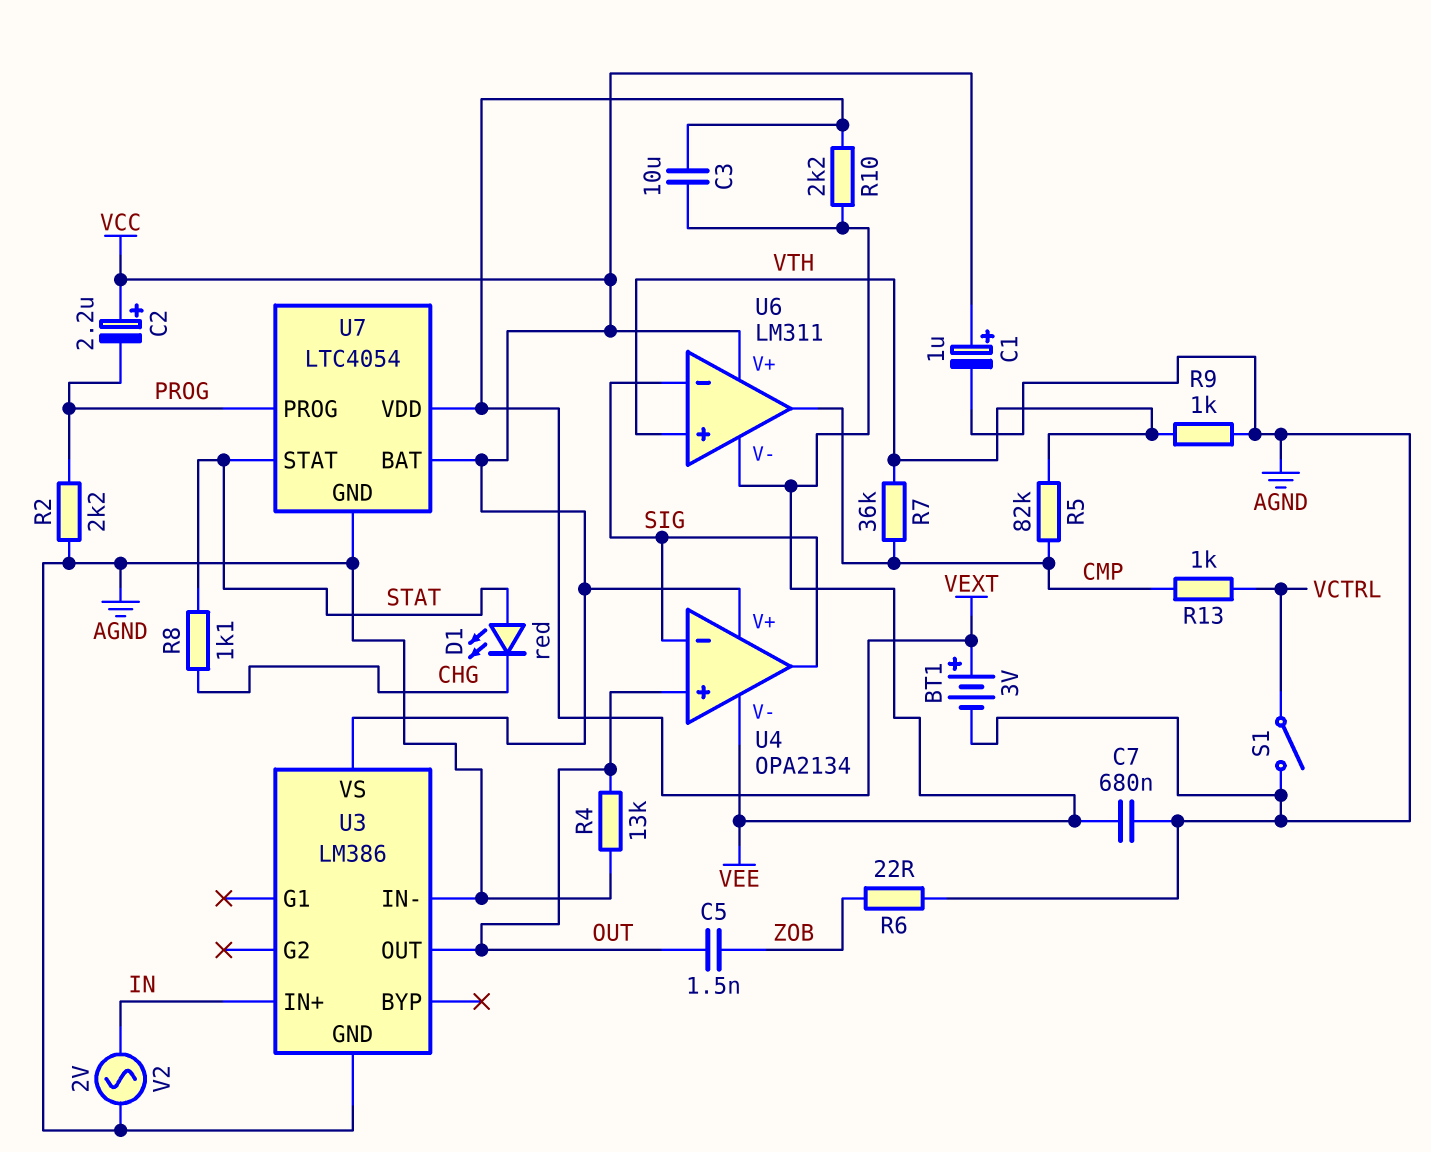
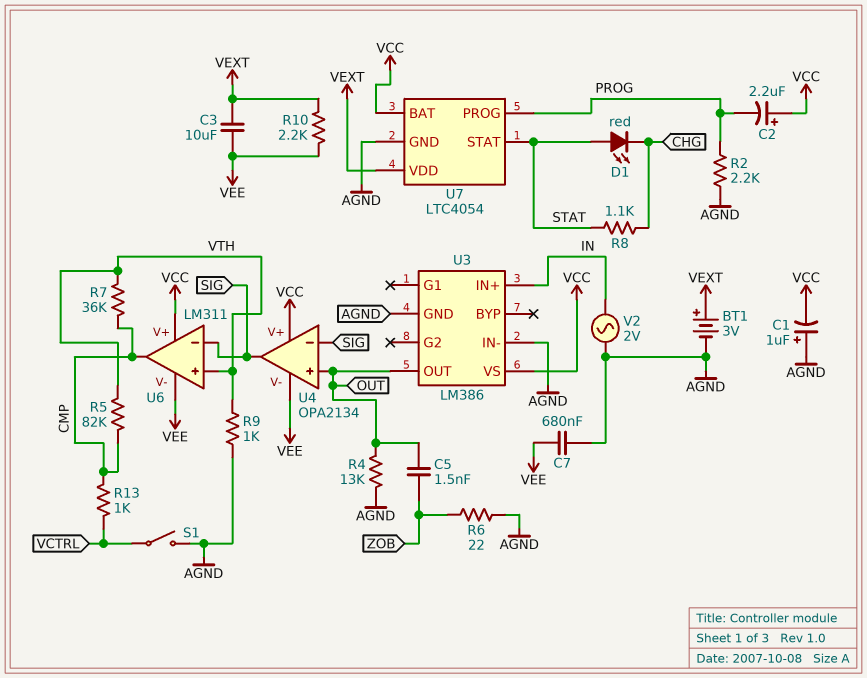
C1: 1uF (plus VCC, minus AGND) -> 1uF (plus AGND, minus VCC)

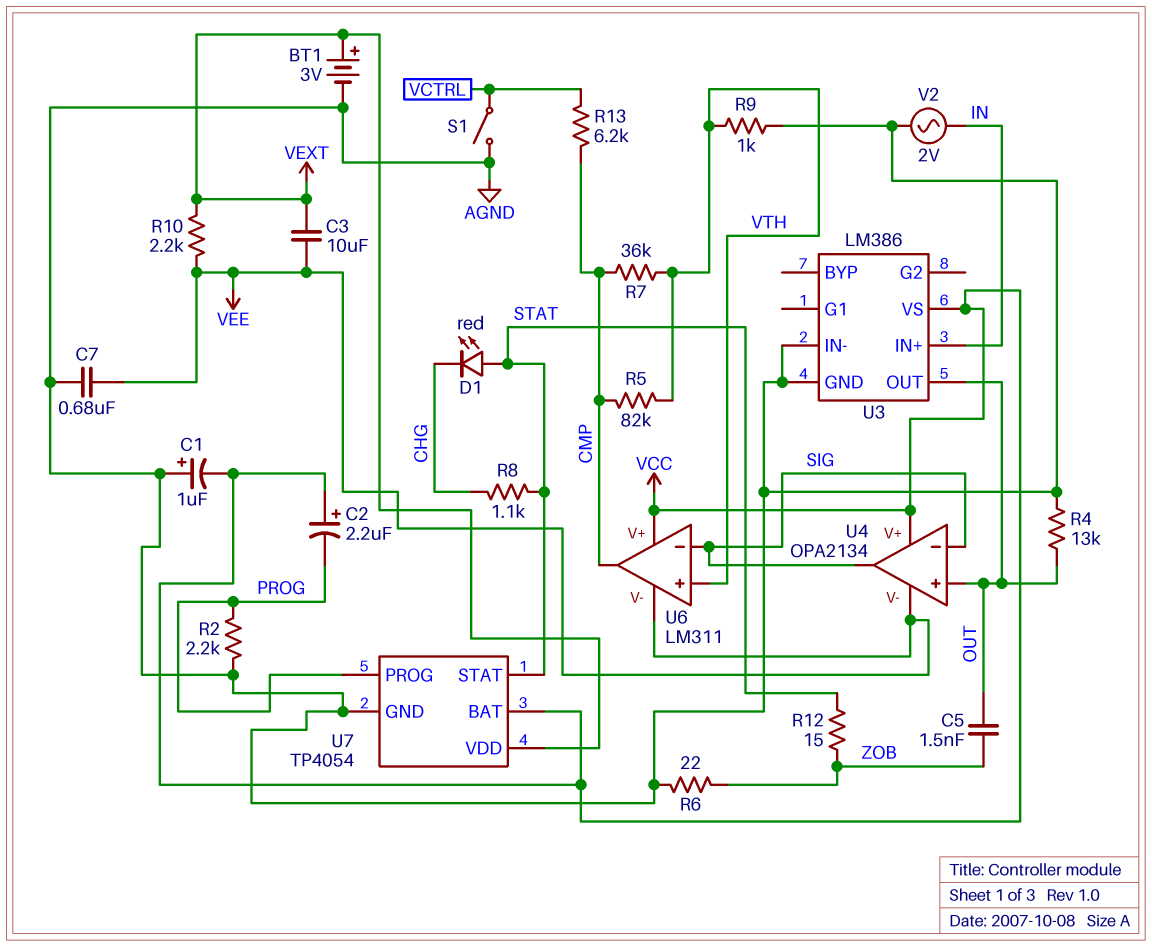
R12: none -> 15 (STAT, ZOB)
R13: 1k (CMP, VCTRL) -> 6.2k (CMP, VCTRL)
U7: LTC4054 -> TP4054

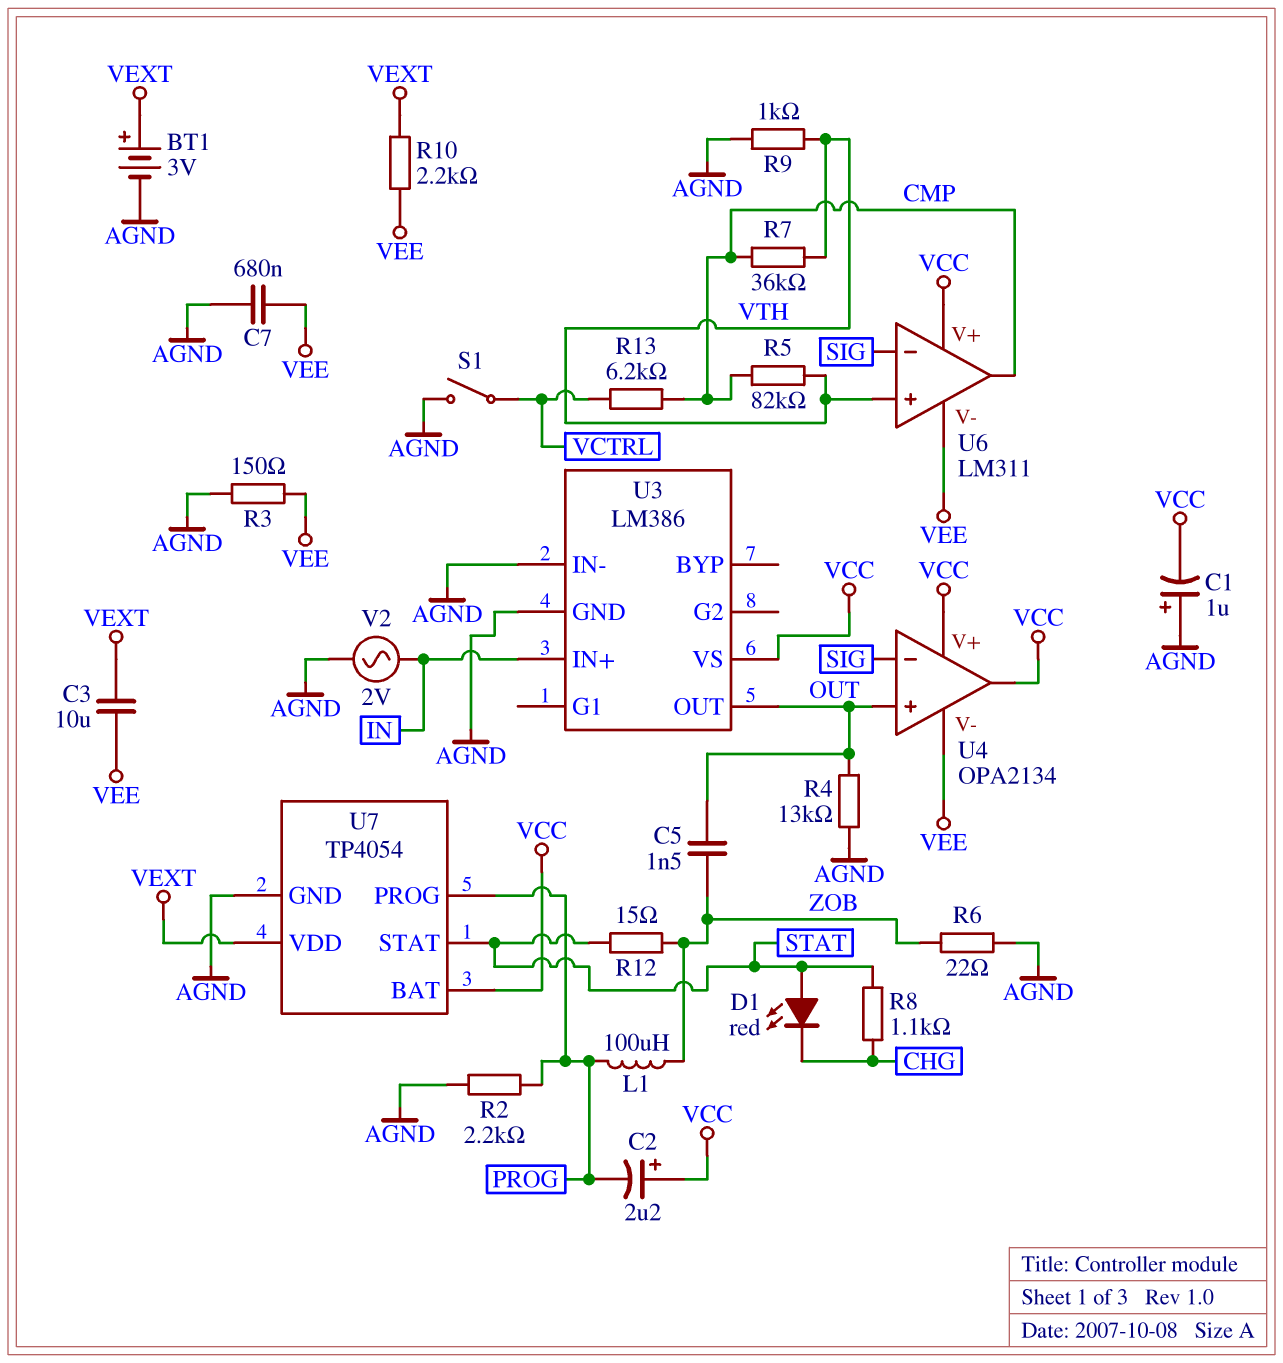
L1: none -> 100uH (PROG, ZOB)
R3: none -> 150 (AGND, VEE)
U4 pin out: SIG -> VCC

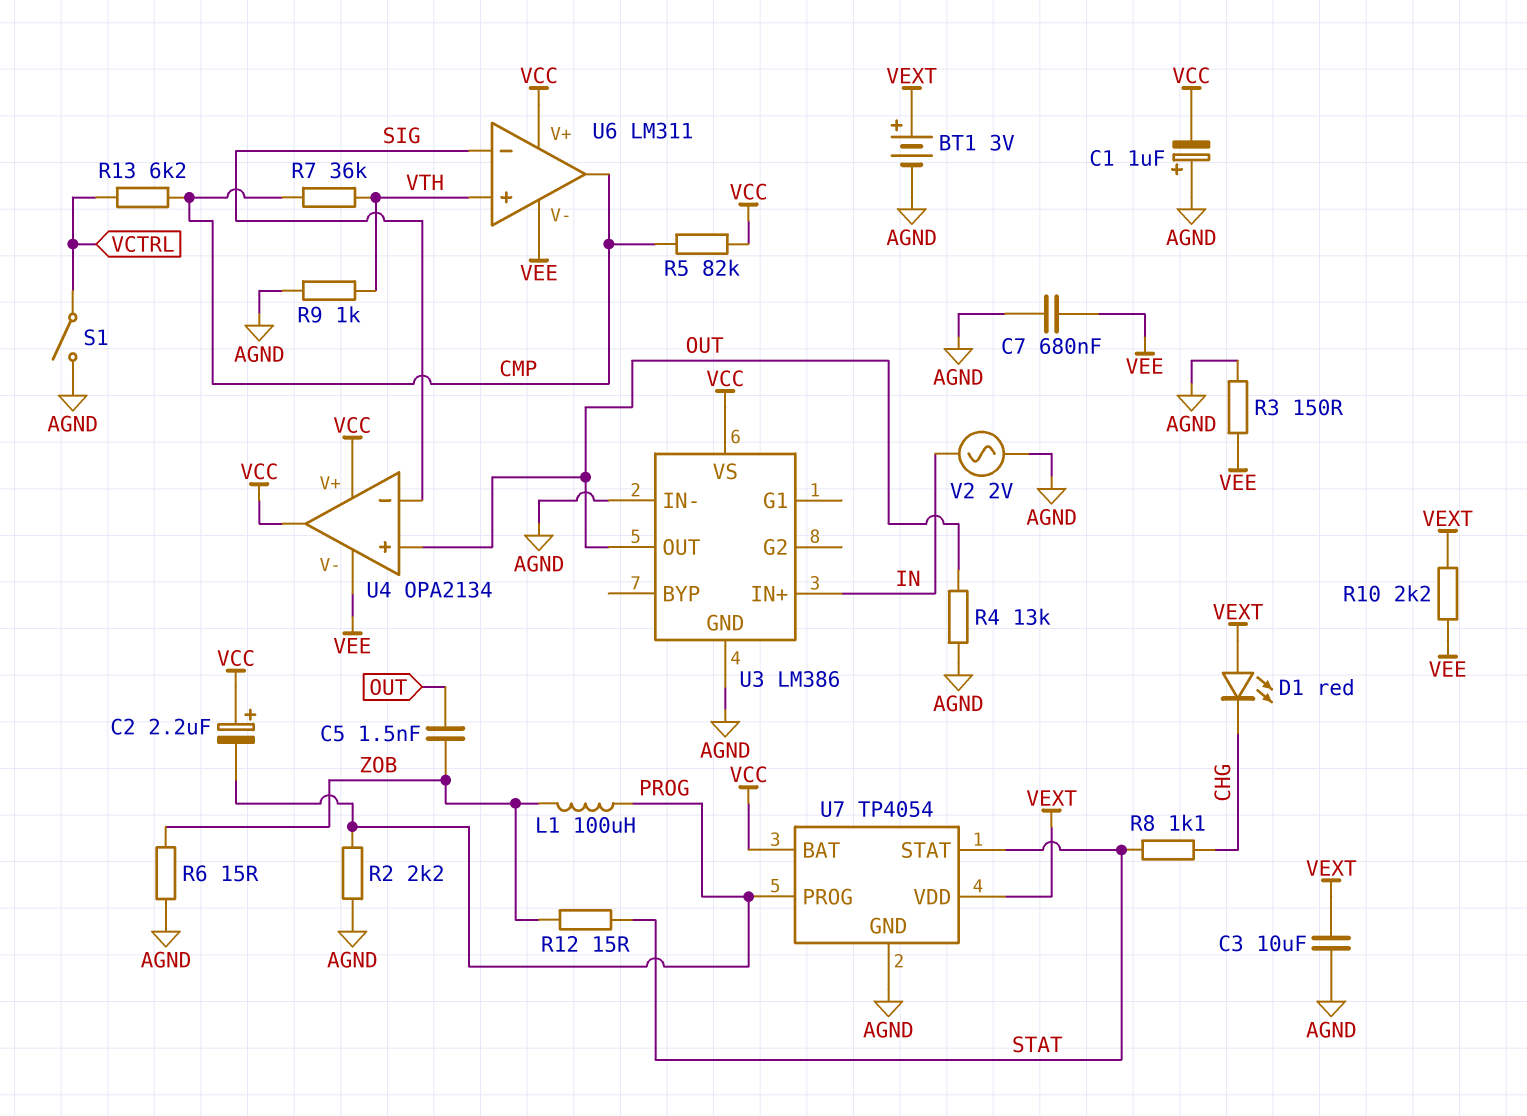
C3: 10uF (VEE, VEXT) -> 10uF (AGND, VEXT)
D1: LED red (A STAT, K CHG) -> LED red (A VEXT, K CHG)
R5: 82k (CMP, VTH) -> 82k (CMP, VCC)
R6: 22 (AGND, ZOB) -> 15 (AGND, ZOB)

